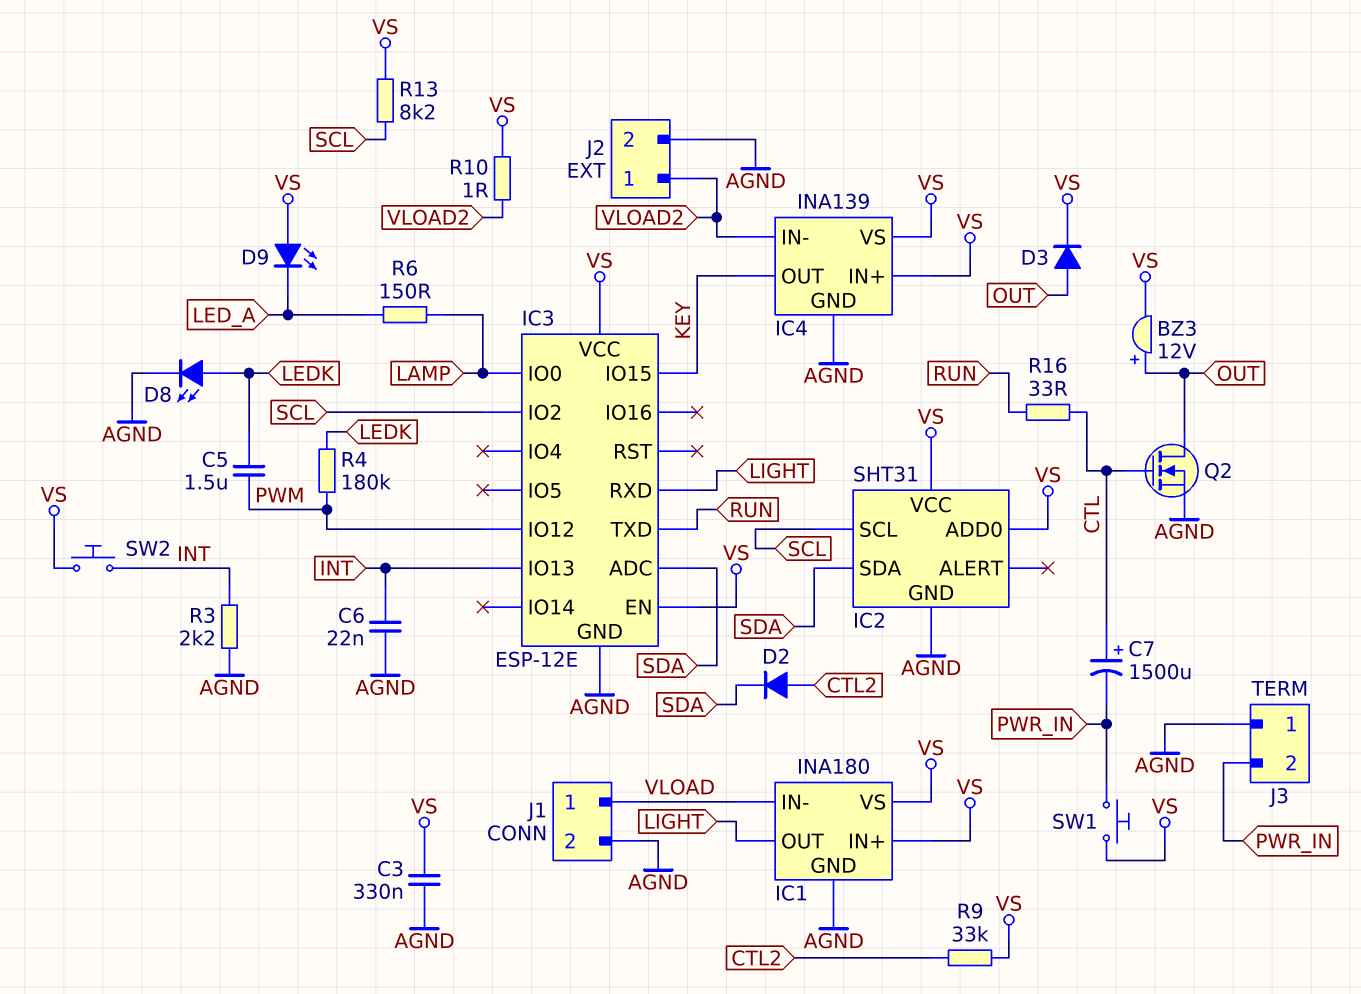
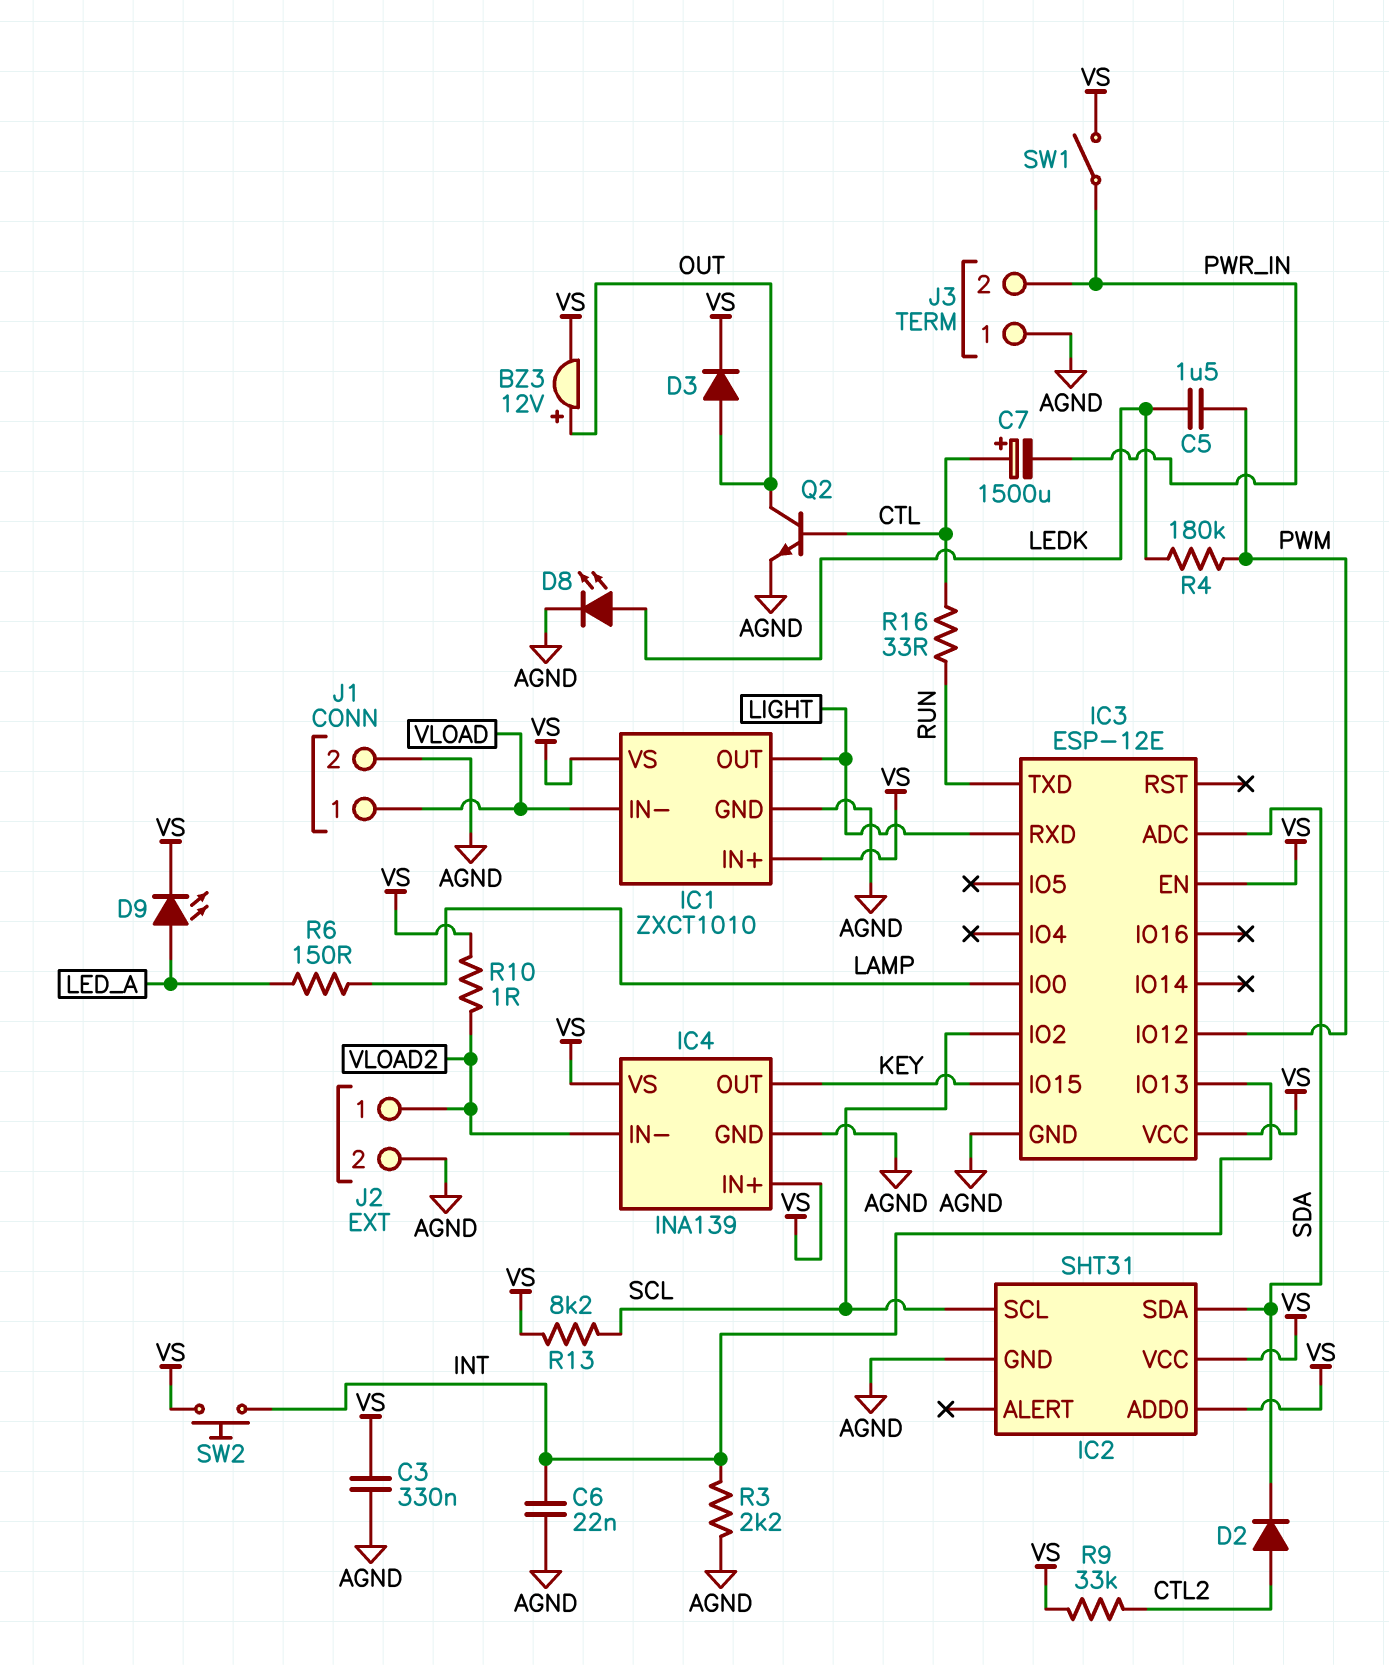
D9: LED (A VS, K LED_A) -> LED (A LED_A, K VS)
IC1: INA180 -> ZXCT1010
Q2: NMOS (G CTL, D OUT, S AGND) -> NPN (B CTL, C OUT, E AGND)
SW1: button (PWR_IN, VS) -> switch (PWR_IN, VS)

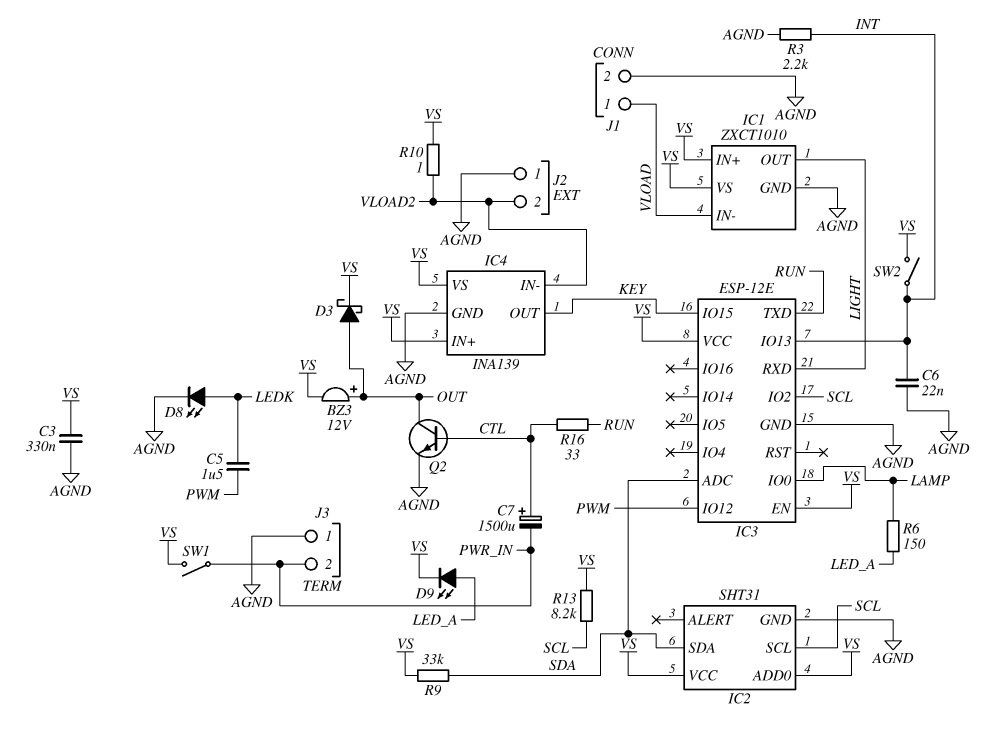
D2: diode (A CTL2, K SDA) -> none
D3: diode (A OUT, K VS) -> schottky (A OUT, K VS)
J2 pin 1: VLOAD2 -> AGND
J2 pin 2: AGND -> VLOAD2
R4: 180k (LEDK, PWM) -> none
R9: 33k (CTL2, VS) -> 33k (SDA, VS)
SW2: button (INT, VS) -> switch (INT, VS)

